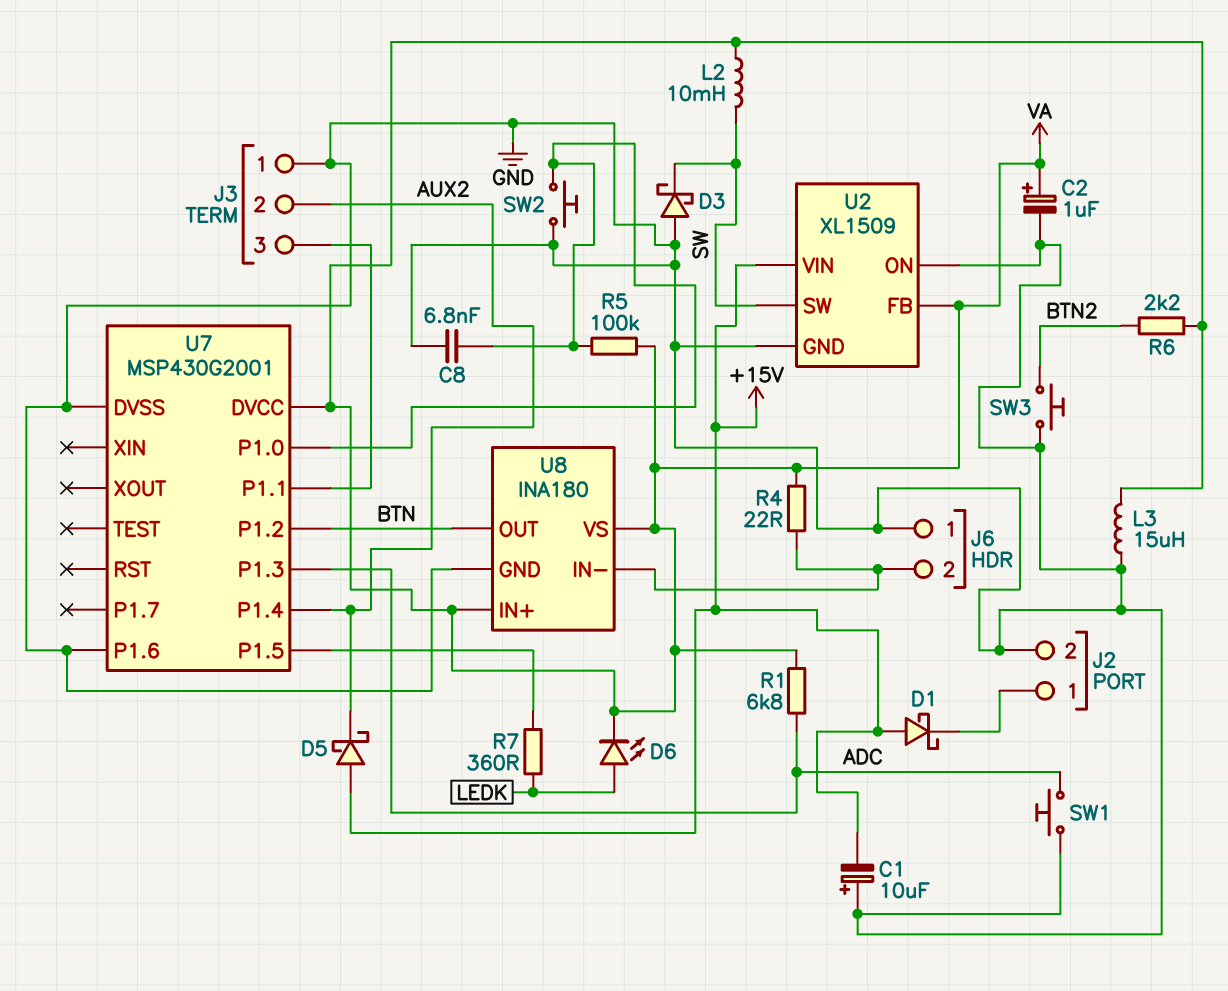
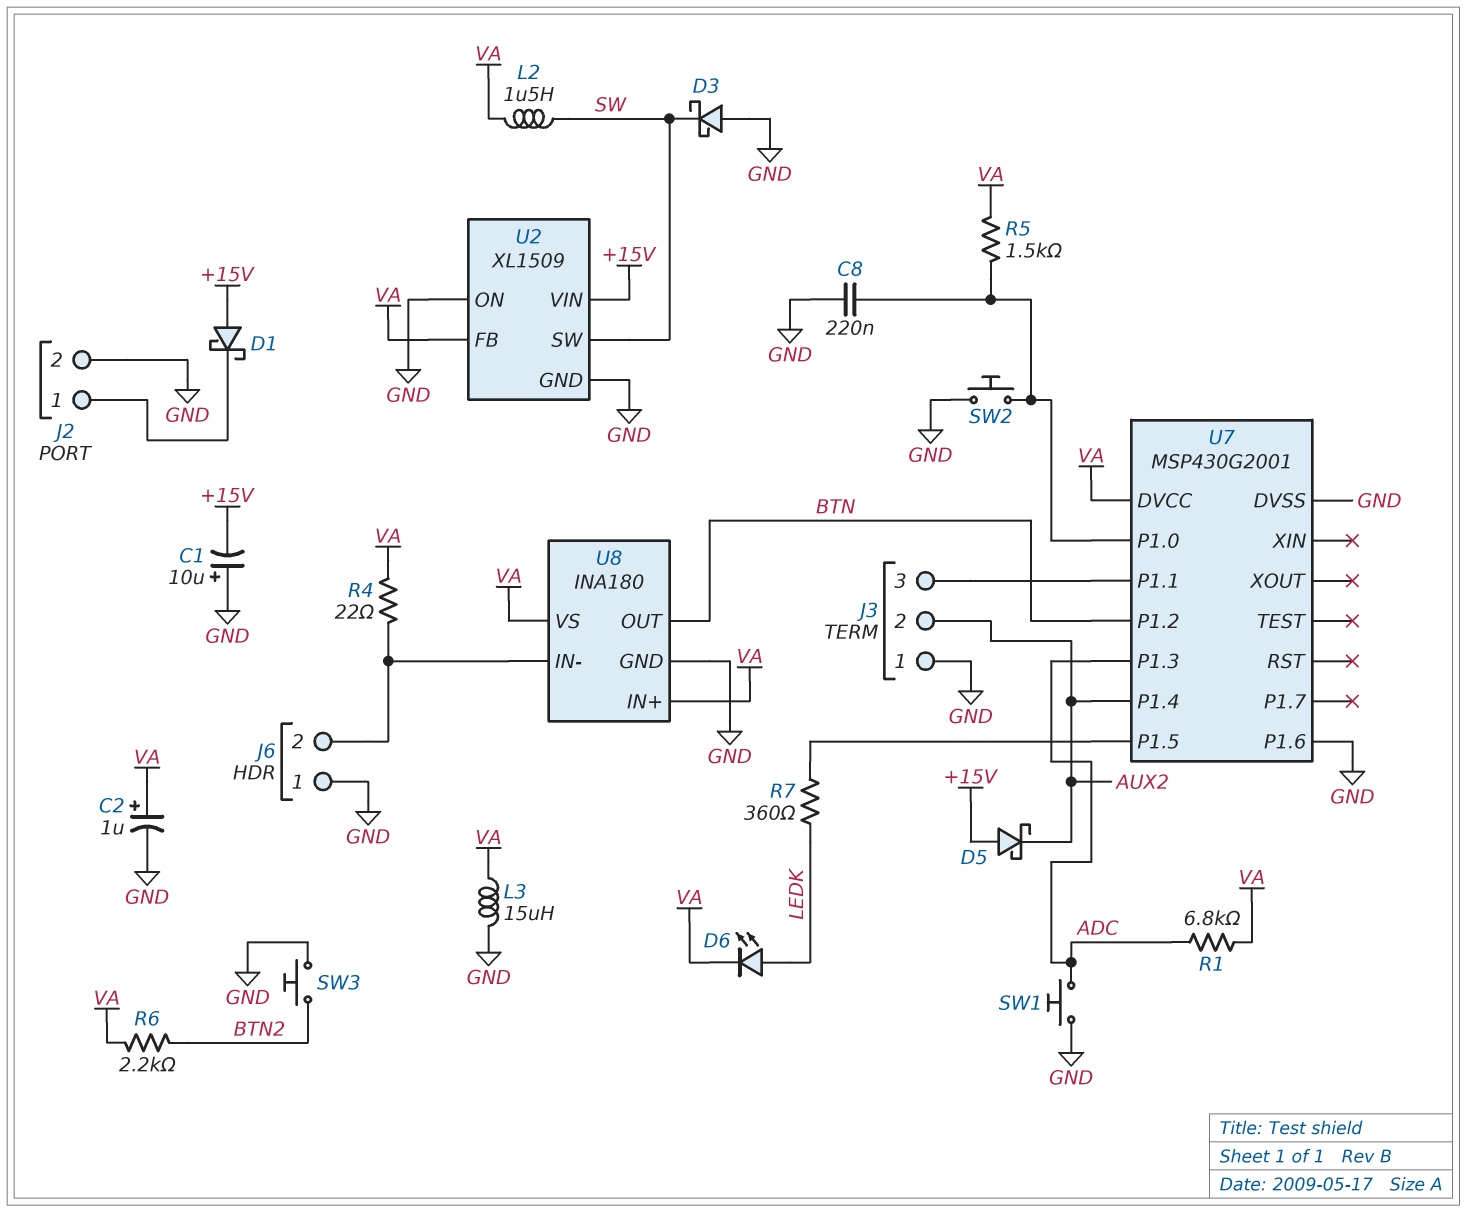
C8: 6.8nF (GND, U7/P1.0) -> 220nF (GND, U7/P1.0)
L2: 10mH (SW, VA) -> 1.5uH (SW, VA)
R5: 100k (U7/P1.0, VA) -> 1.5k (U7/P1.0, VA)

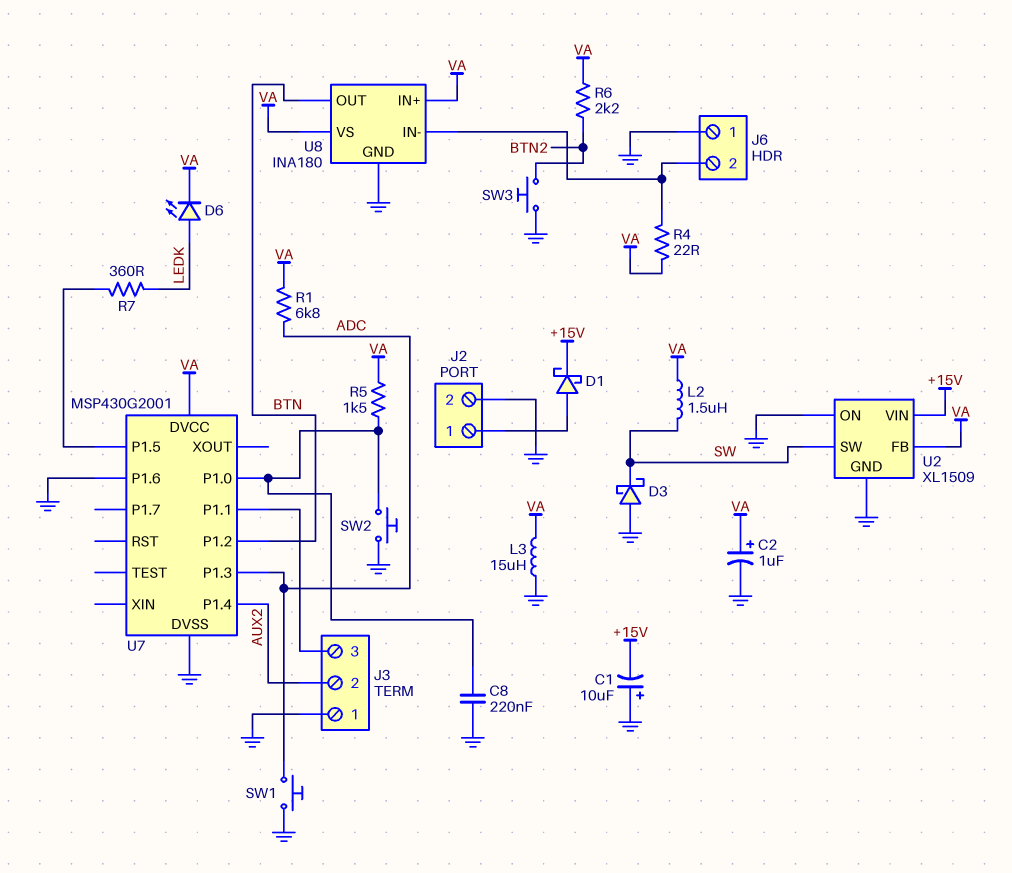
D1: schottky (A +15V, K J2/1) -> schottky (A J2/1, K +15V)
D5: schottky (A +15V, K AUX2) -> none

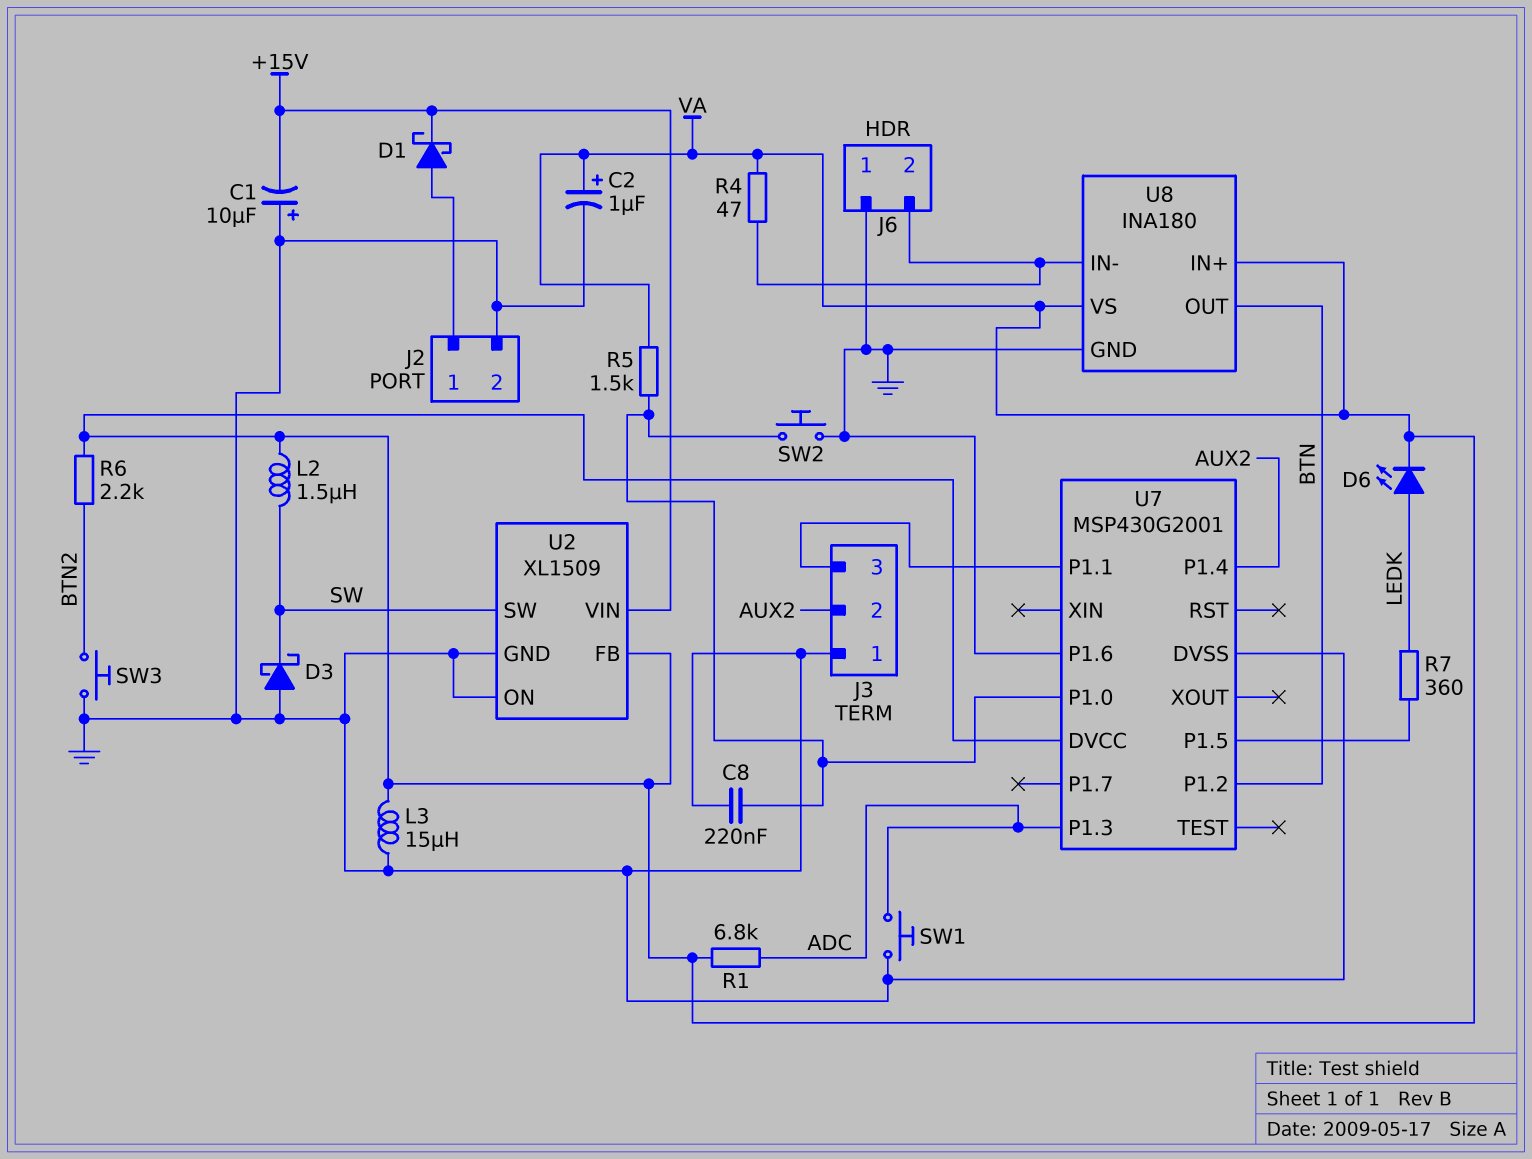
R4: 22 (J6/2, VA) -> 47 (J6/2, VA)

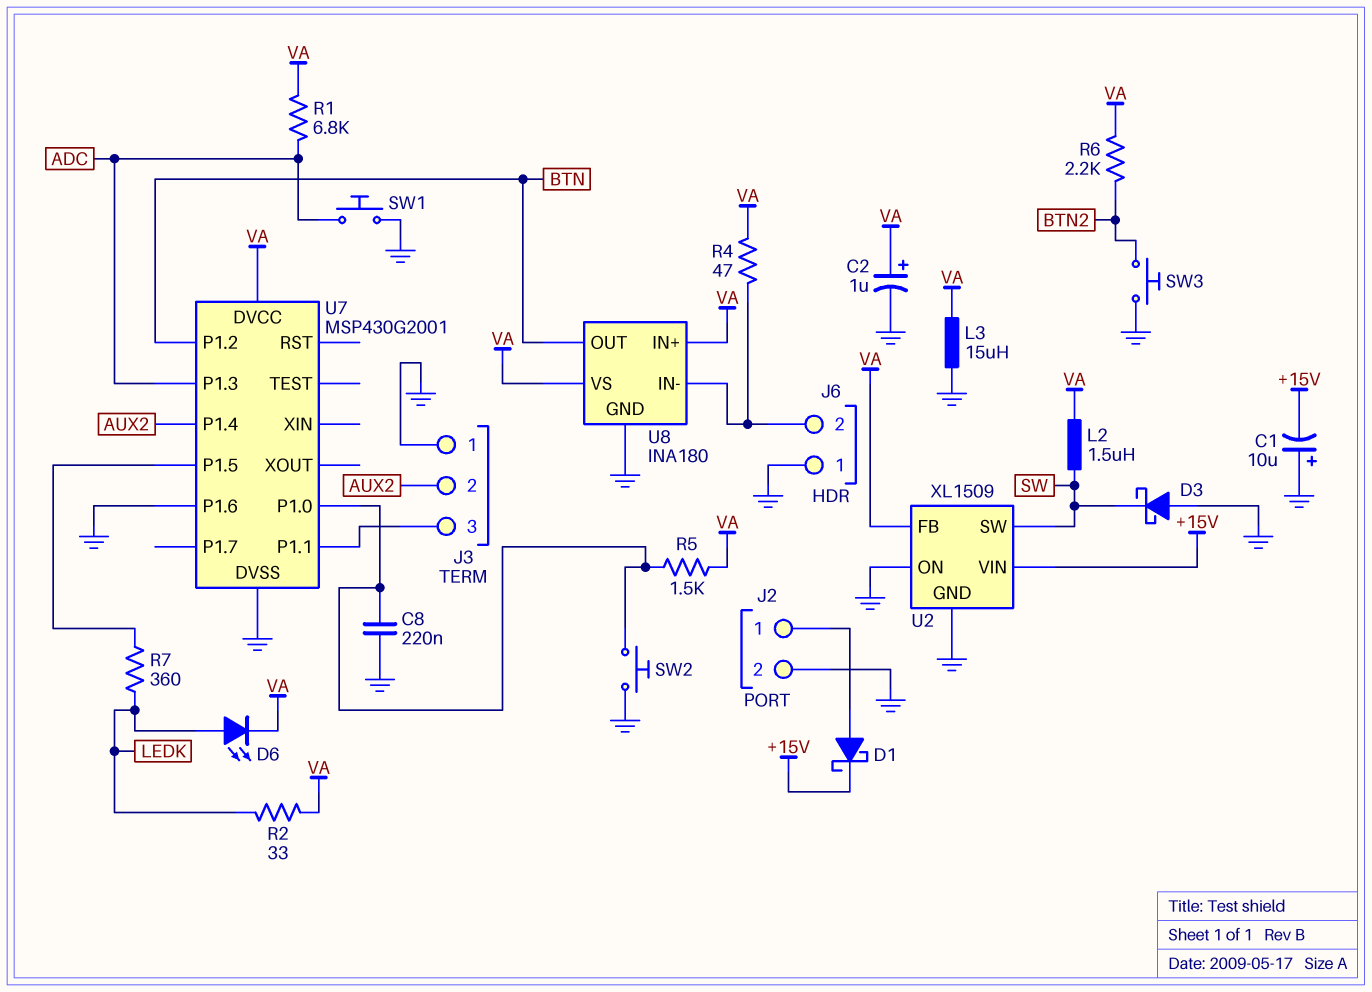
R2: none -> 33 (LEDK, VA)

